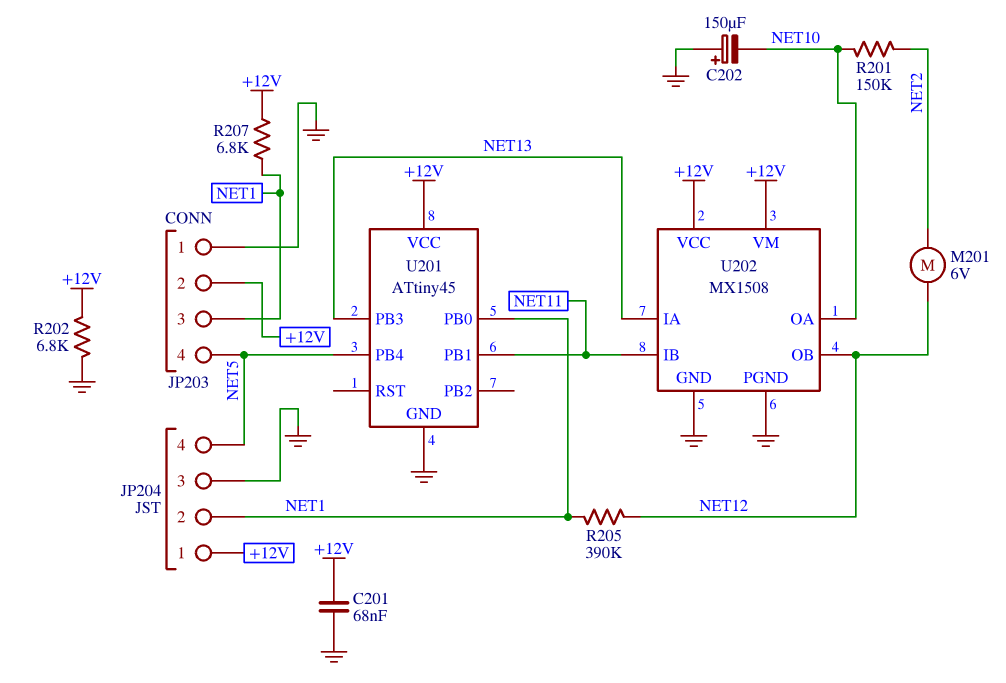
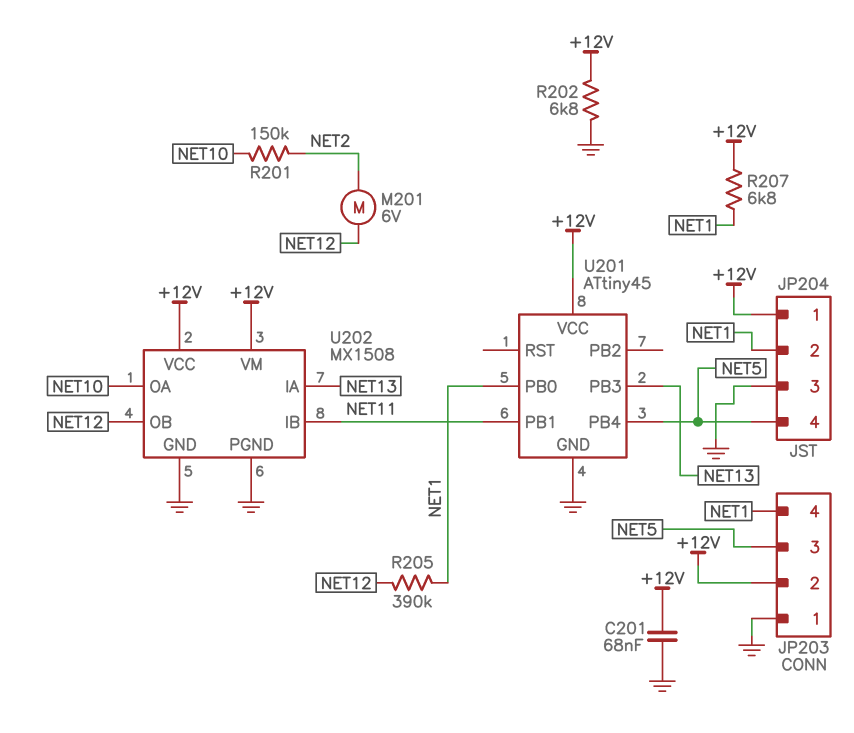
C202: 150uF (plus GND, minus NET10) -> none
JP203 pin 3: NET1 -> NET5
JP203 pin 4: NET5 -> NET1

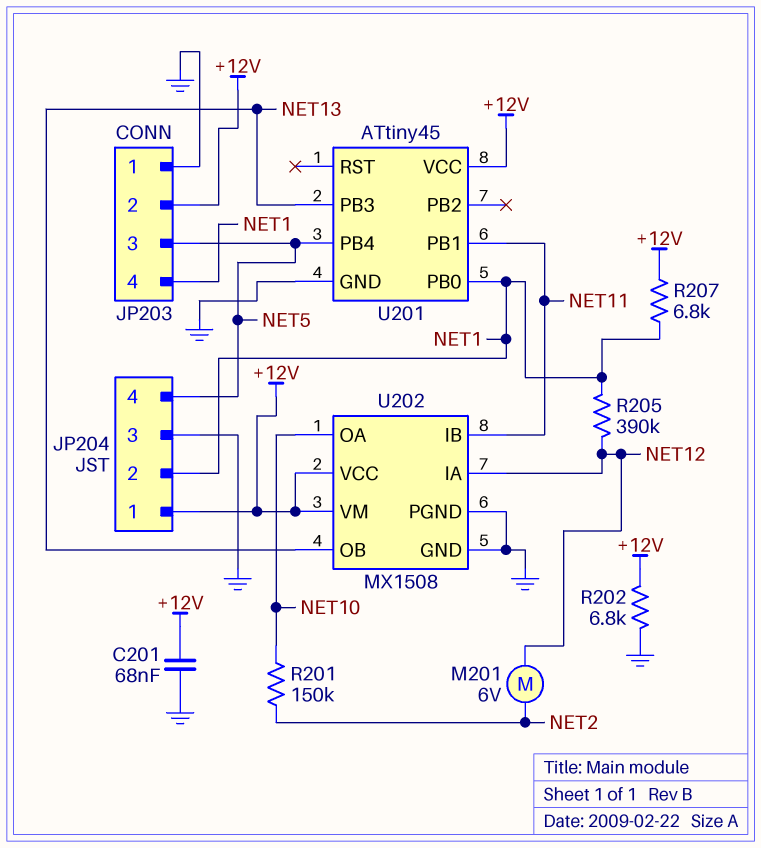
U202 pin IA: NET13 -> NET12
U202 pin OB: NET12 -> NET13

